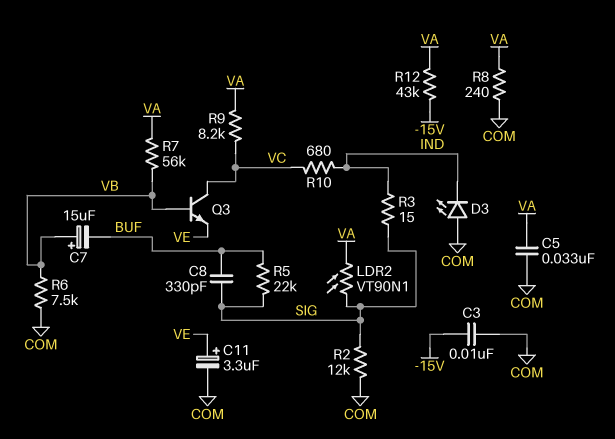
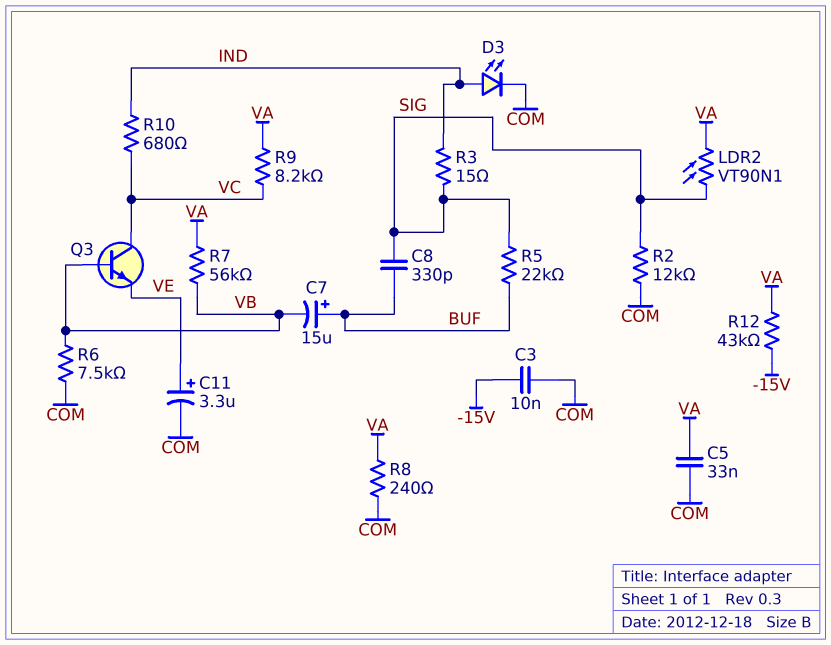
C7: 15uF (plus VB, minus BUF) -> 15uF (plus BUF, minus VB)
D3: LED (A COM, K IND) -> LED (A IND, K COM)

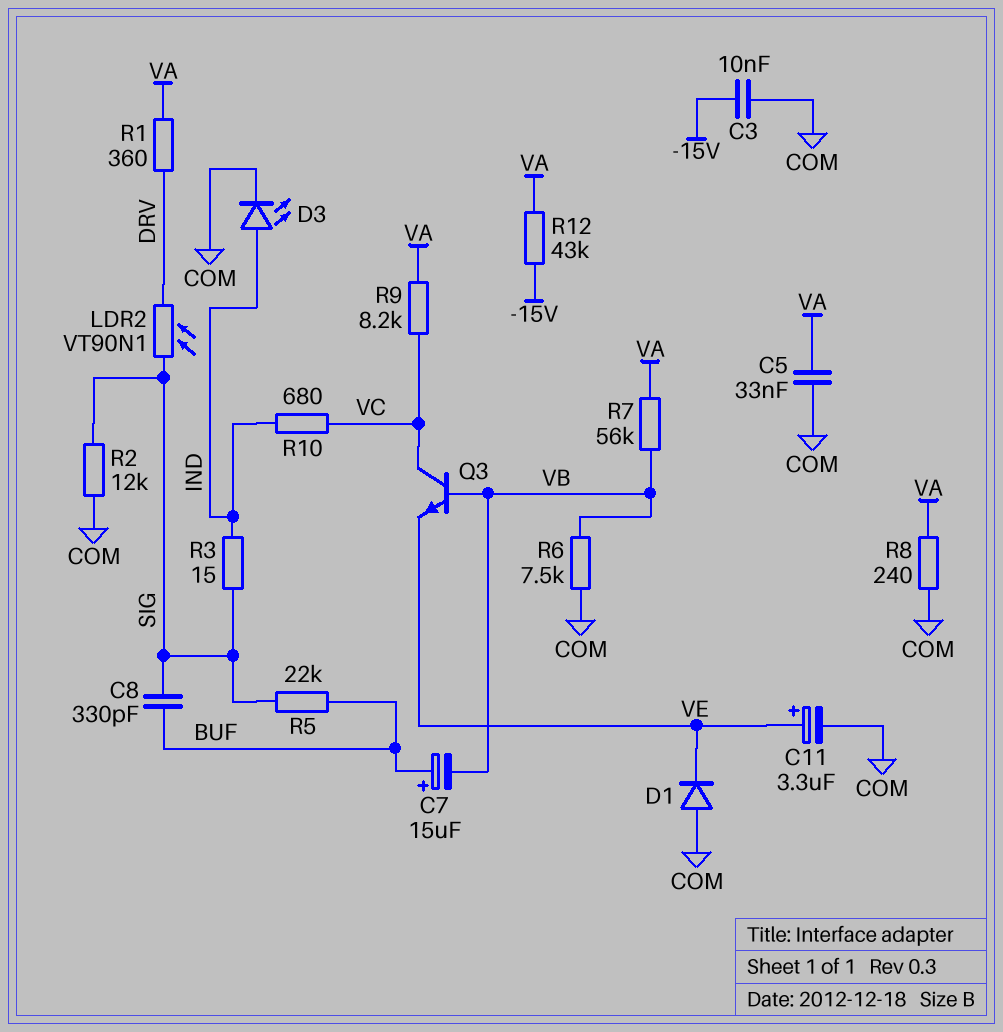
D1: none -> diode (A COM, K VE)
LDR2: VT90N1 (SIG, VA) -> VT90N1 (DRV, SIG)
R1: none -> 360 (DRV, VA)

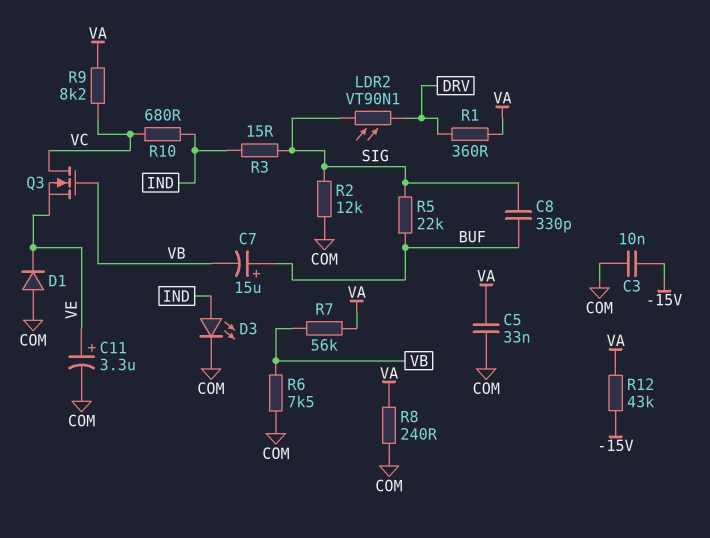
Q3: NPN (B VB, C VC, E VE) -> NMOS (G VB, D VC, S VE)

